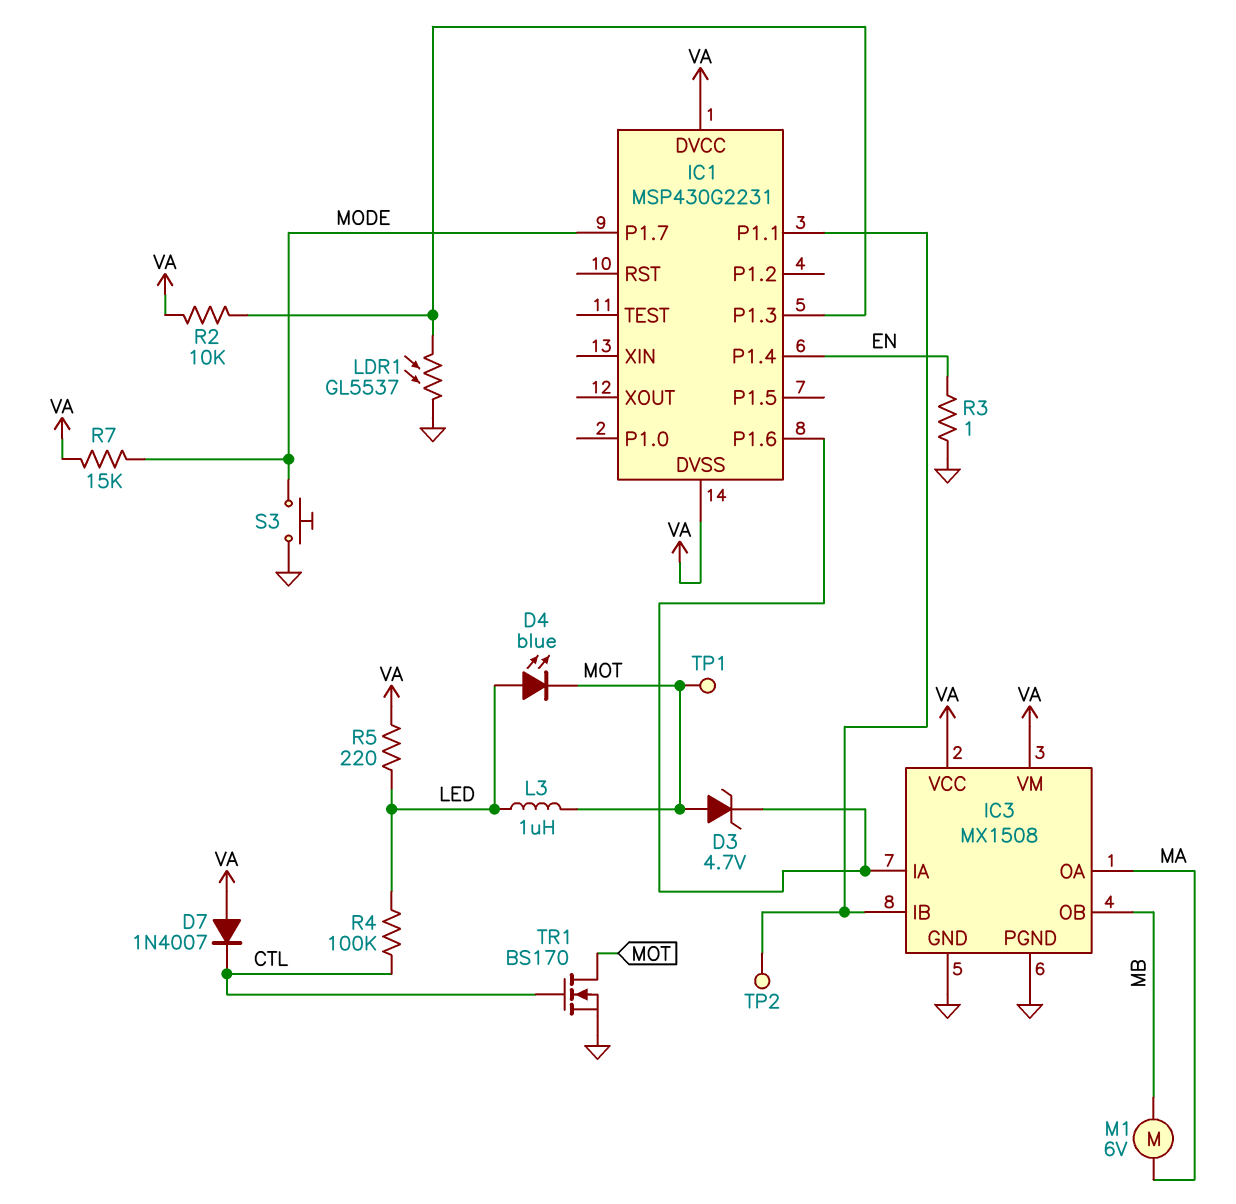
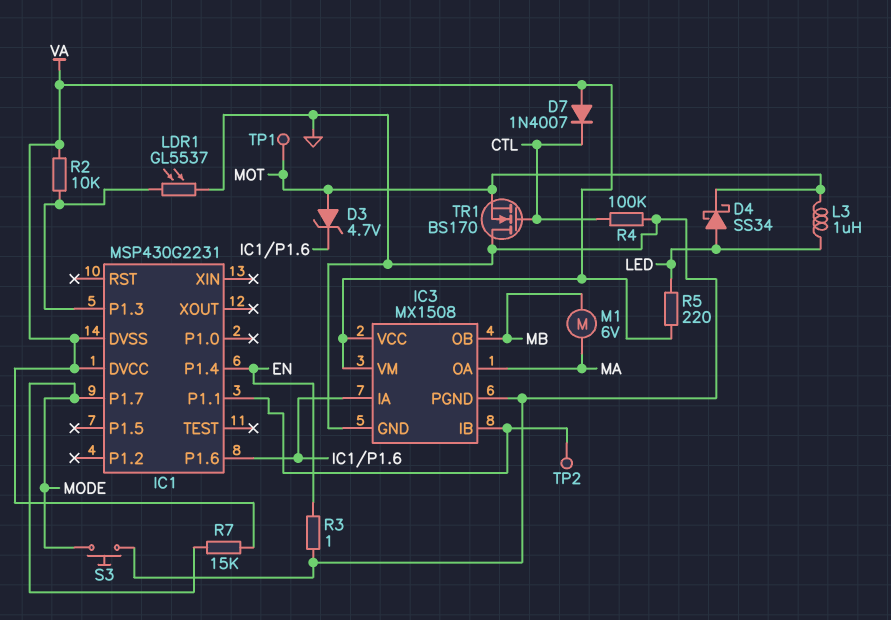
D4: LED blue (A LED, K MOT) -> schottky SS34 (A LED, K MOT)
R4: 100k (CTL, LED) -> 100k (CTL, GND)
TR1: NMOS BS170 (G CTL, D MOT, S GND) -> NMOS BS170 (G CTL, D GND, S MOT)

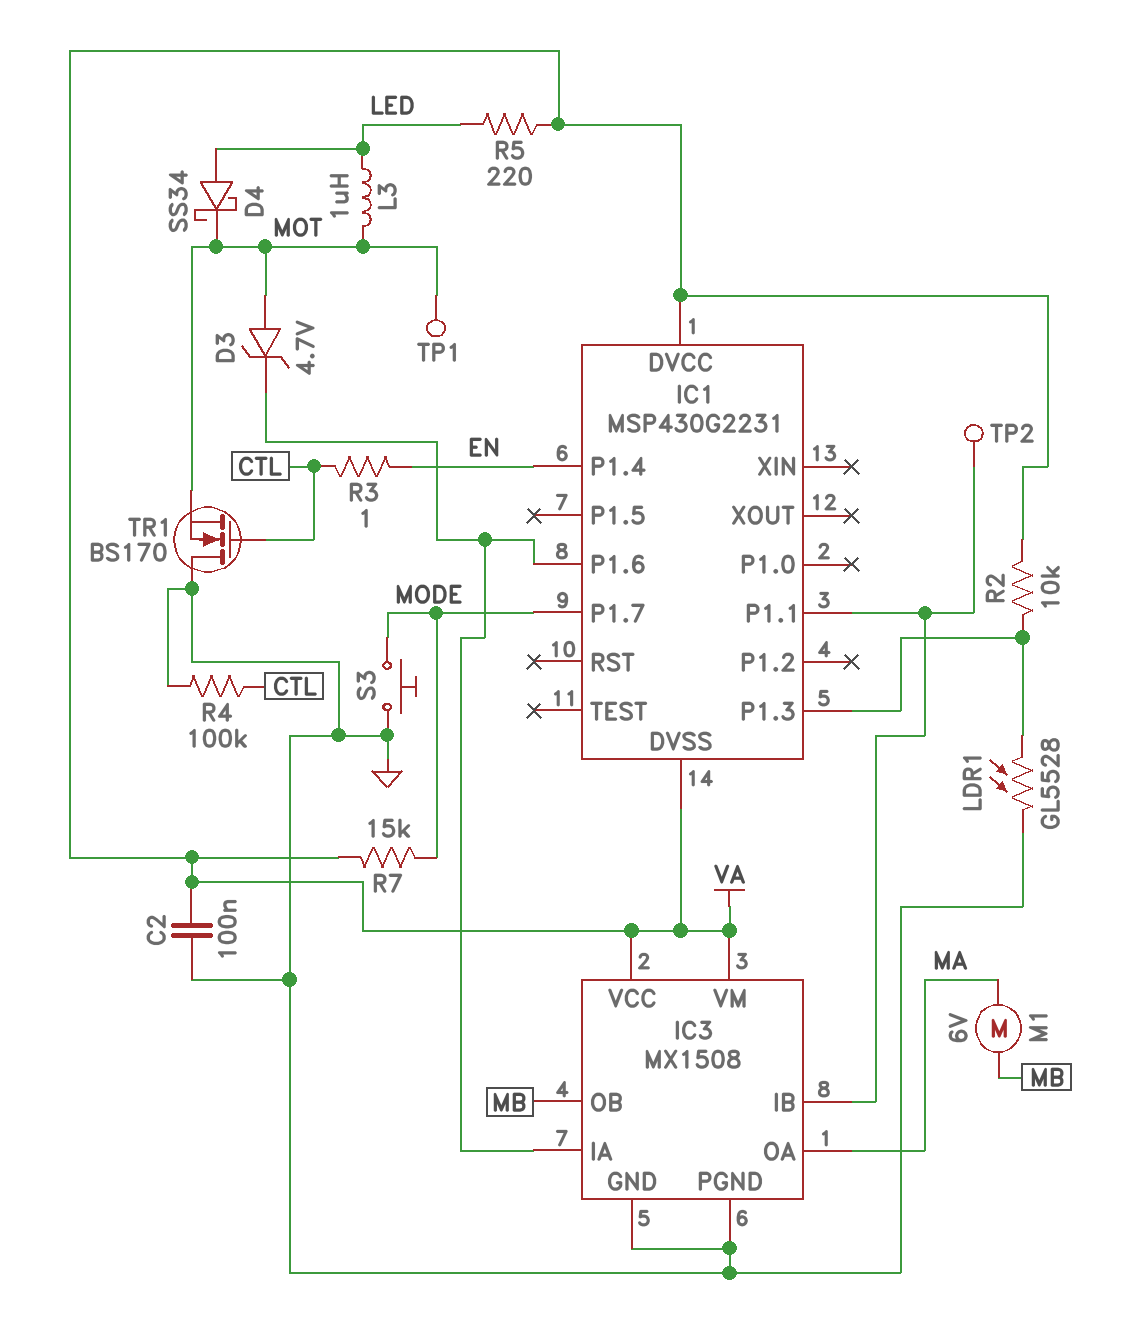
C2: none -> 100nF (GND, VA)
D7: diode 1N4007 (A VA, K CTL) -> none
LDR1: GL5537 (GND, IC1/P1.3) -> GL5528 (GND, IC1/P1.3)
R3: 1 (EN, GND) -> 1 (CTL, EN)

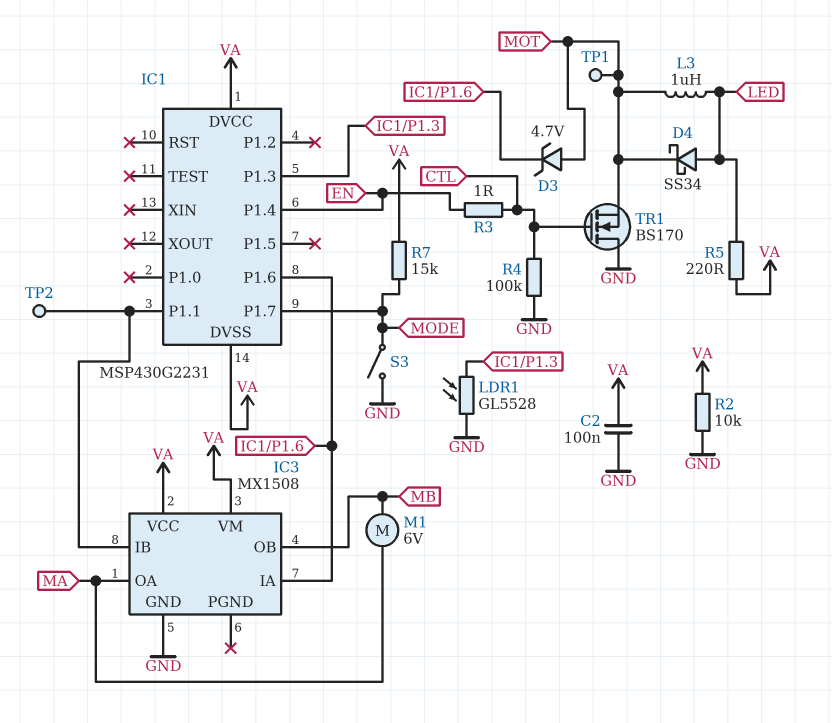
IC3 pin PGND: GND -> none
R2: 10k (IC1/P1.3, VA) -> 10k (GND, VA)
S3: button (GND, MODE) -> switch (GND, MODE)

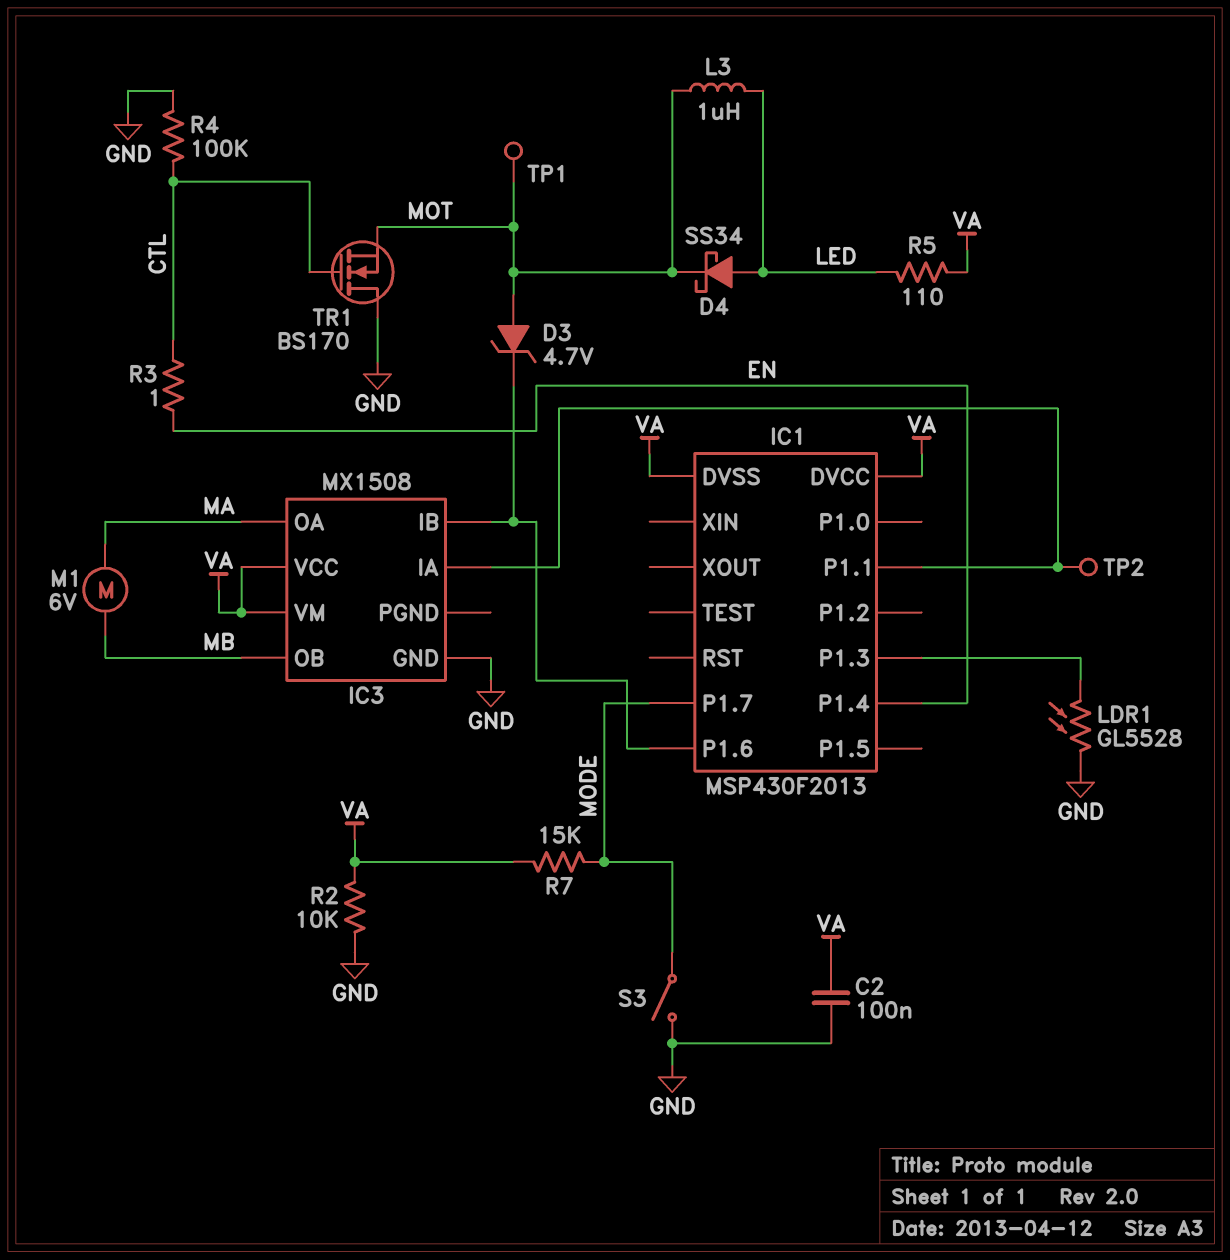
IC1: MSP430G2231 -> MSP430F2013
IC3 pin IA: IC1/P1.6 -> IC1/P1.1
IC3 pin IB: IC1/P1.1 -> IC1/P1.6
R5: 220 (LED, VA) -> 110 (LED, VA)

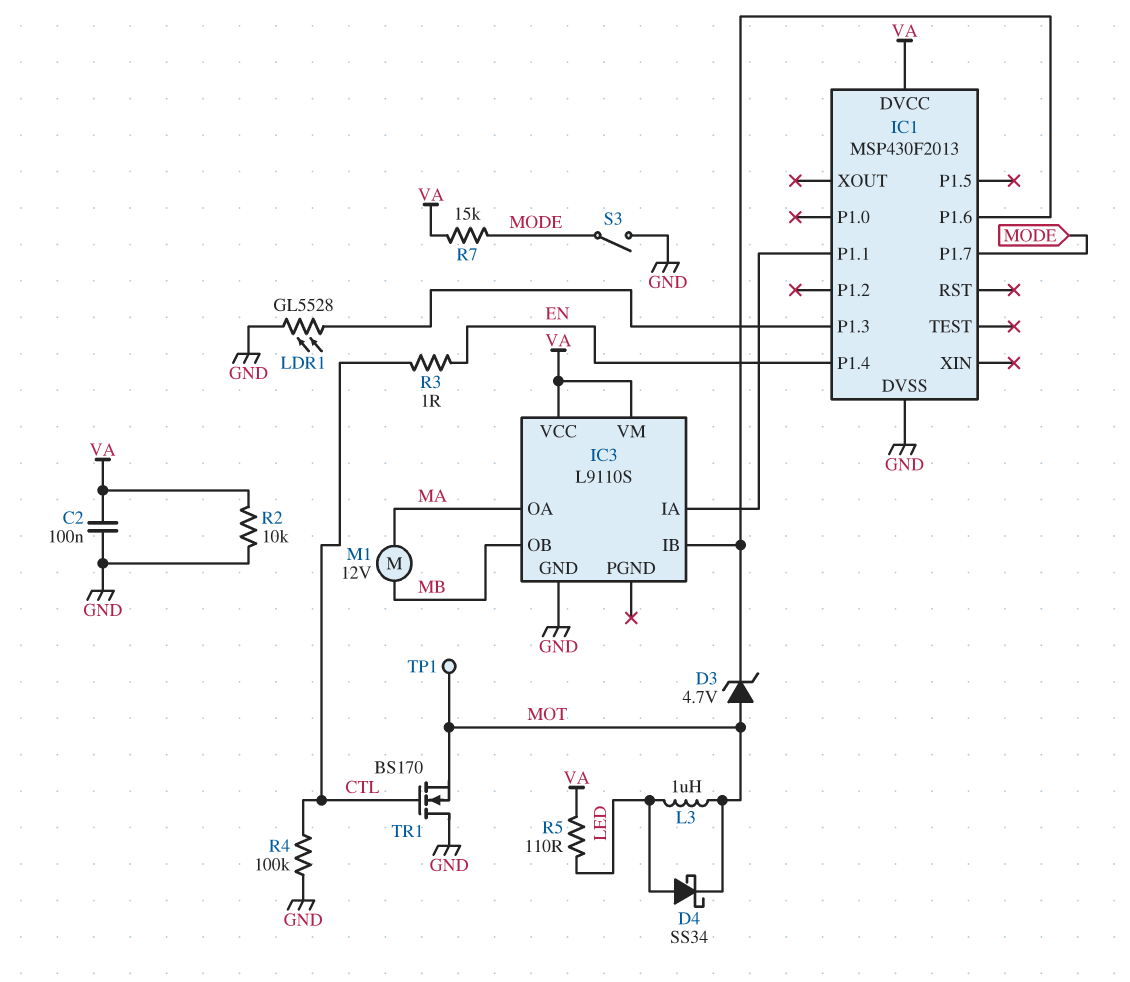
IC1 pin DVSS: VA -> GND
IC3: MX1508 -> L9110S
M1: motor 6V (MA, MB) -> motor 12V (MA, MB)
TP2: test point (IC1/P1.1) -> none

